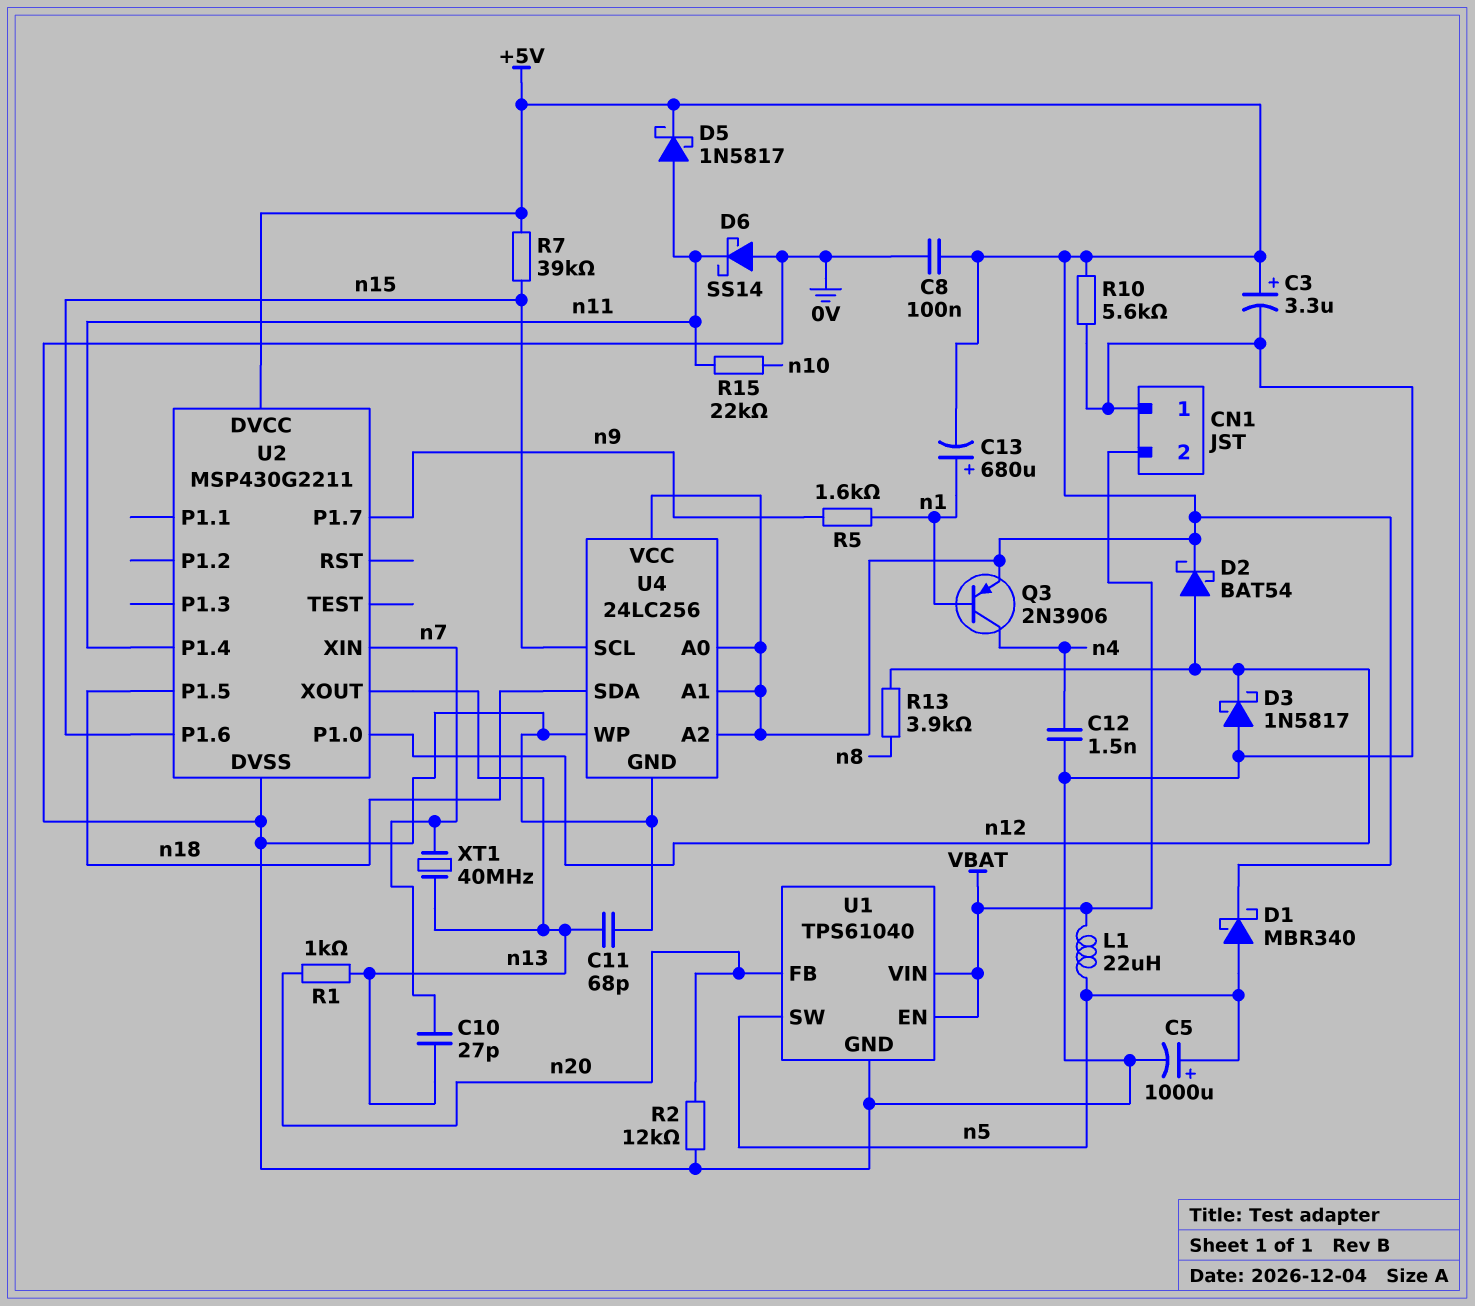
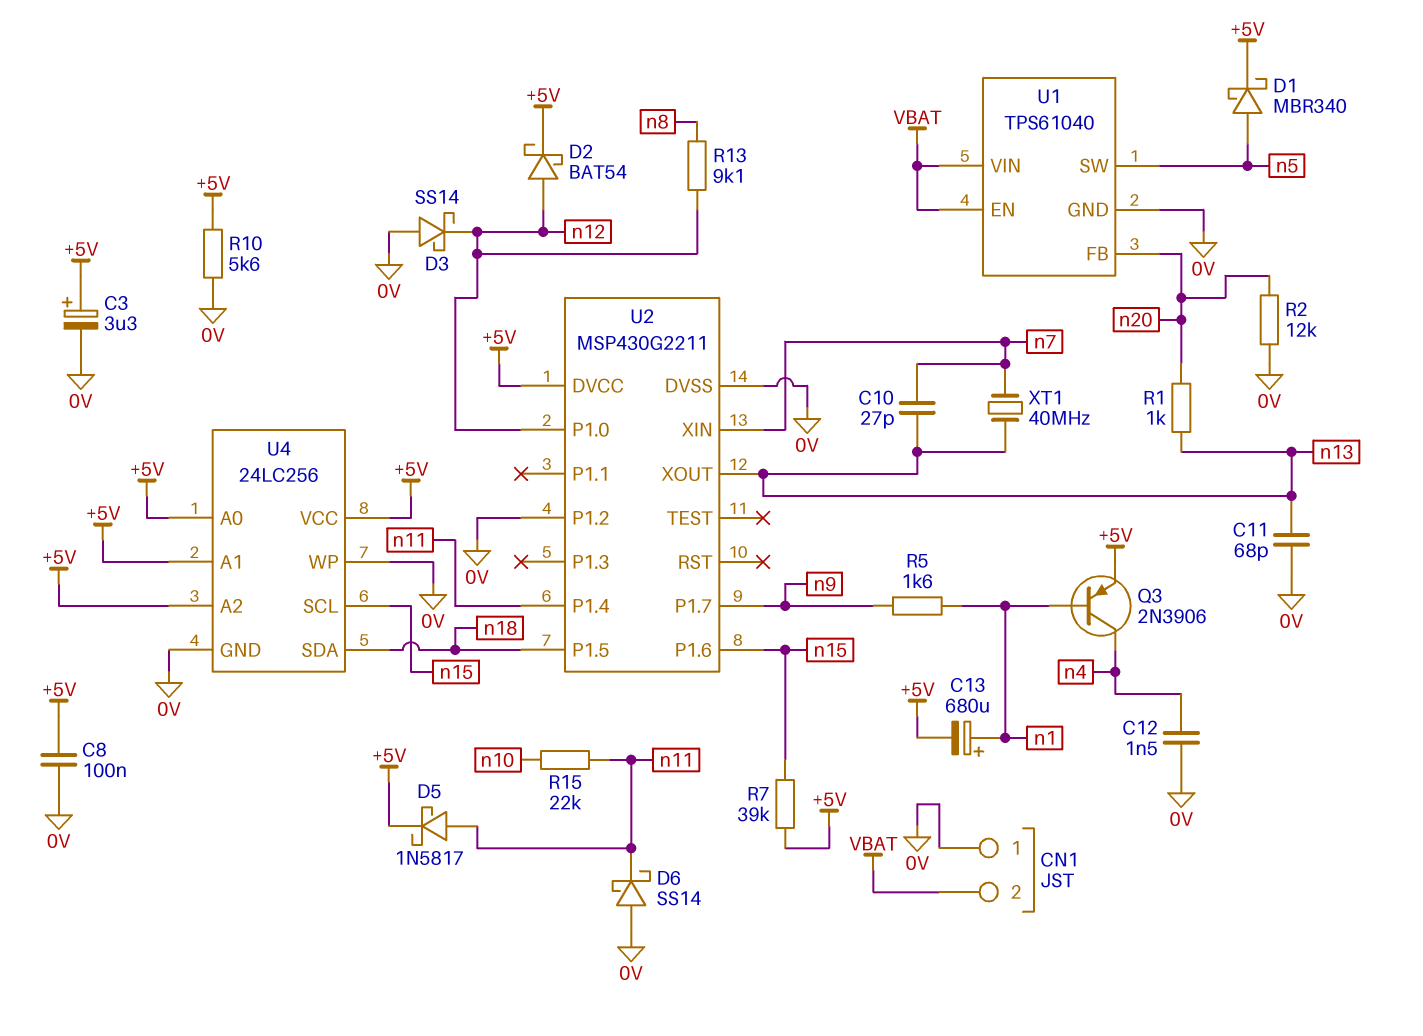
C5: 1000uF (plus n5, minus 0V) -> none
D3: schottky 1N5817 (A 0V, K n12) -> schottky SS14 (A 0V, K n12)
L1: 22uH (VBAT, n5) -> none
R13: 3.9k (n8, n12) -> 9.1k (n8, n12)
U2 pin P1.2: none -> 0V

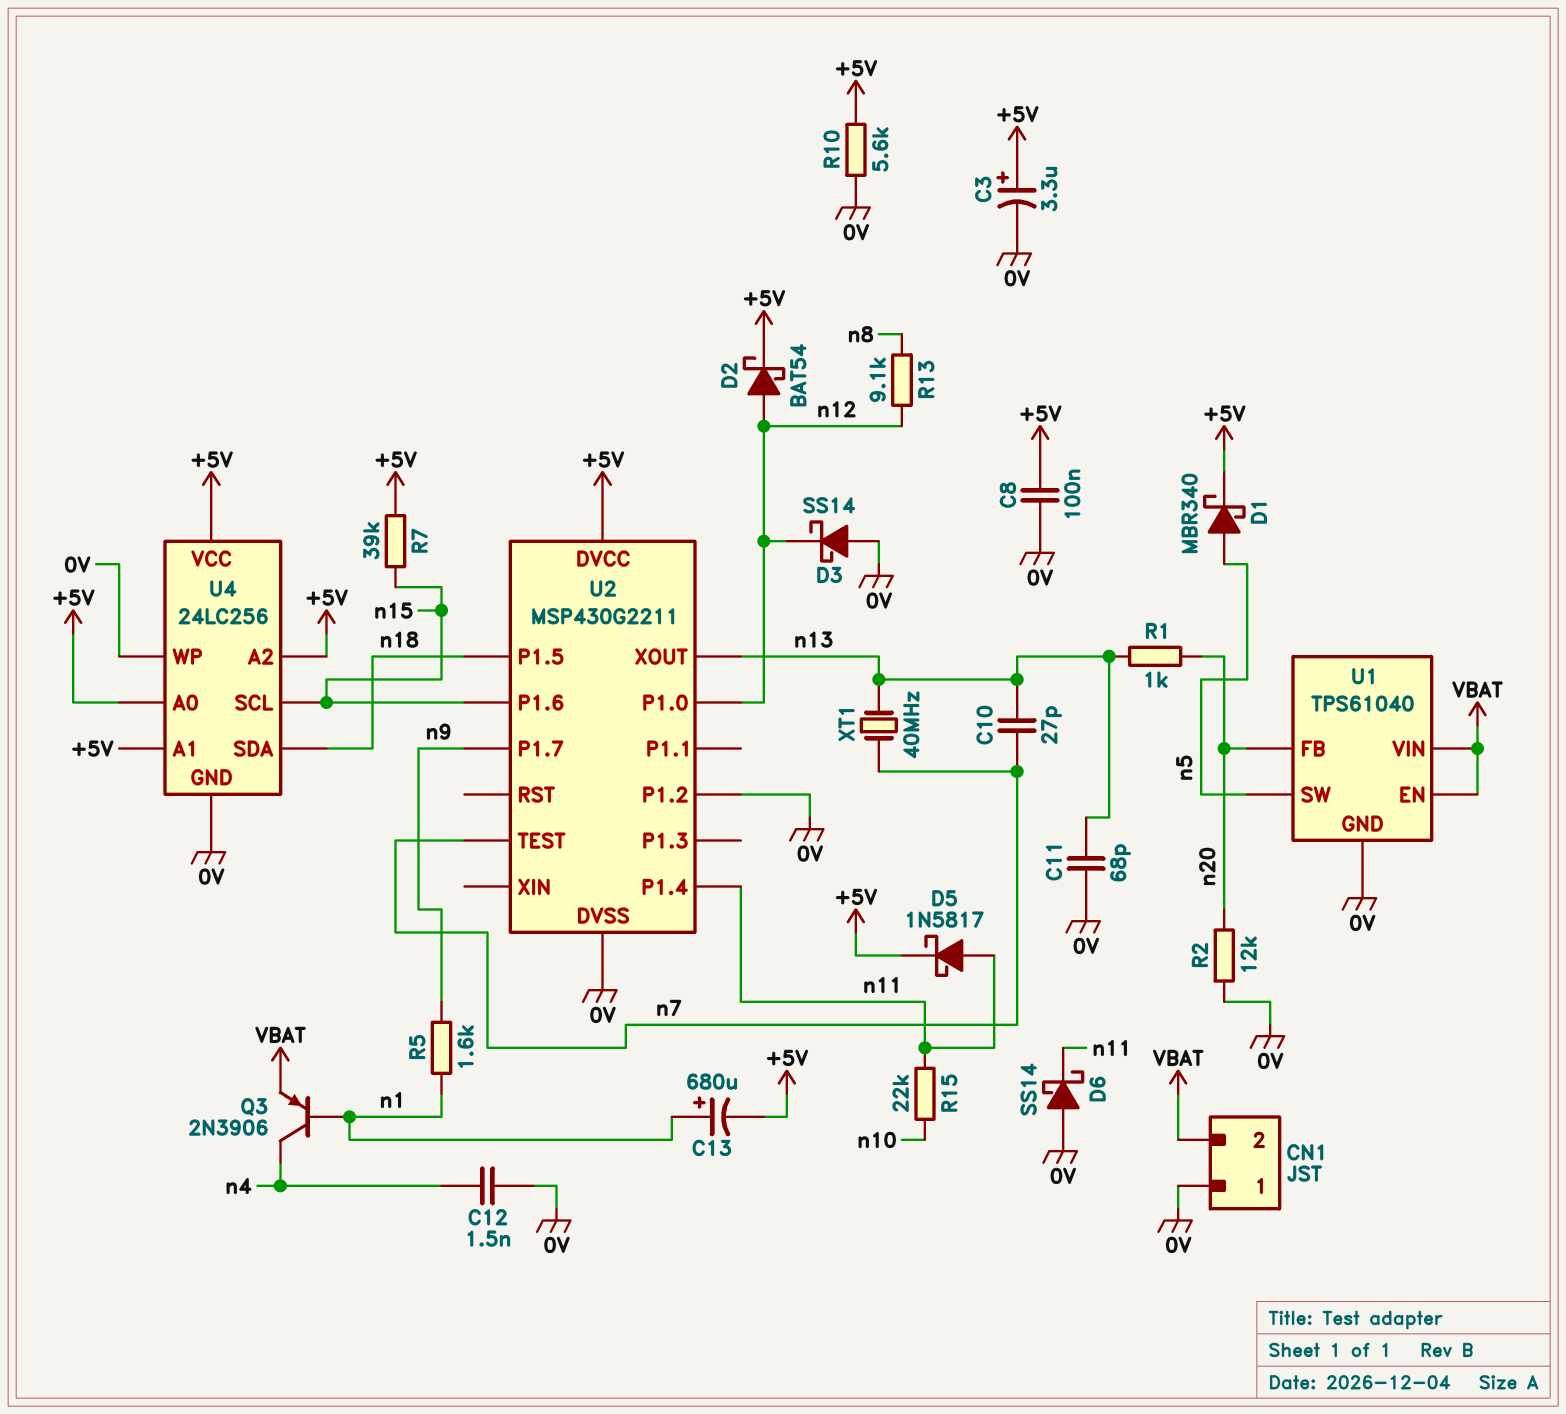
Q3: PNP 2N3906 (B n1, C n4, E +5V) -> PNP 2N3906 (B n1, C n4, E VBAT)
U2 pin TEST: none -> n7
U2 pin XIN: n7 -> none

